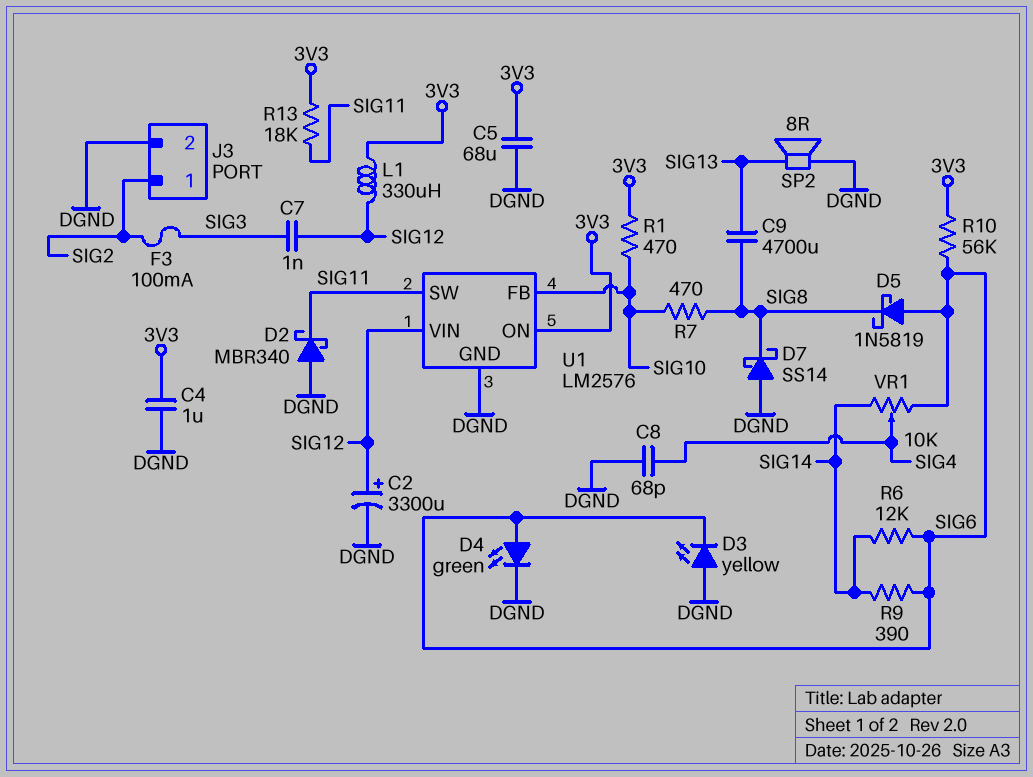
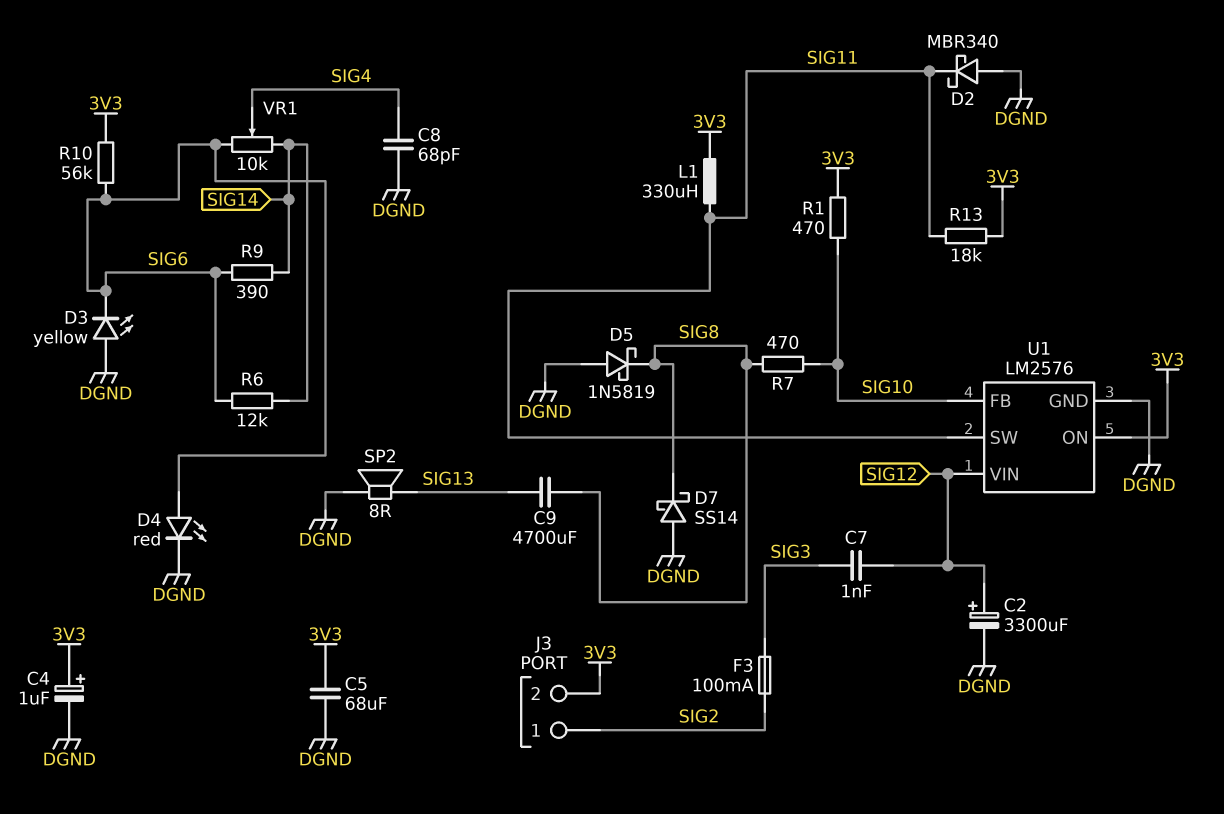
C4: 1uF (3V3, DGND) -> 1uF (plus 3V3, minus DGND)
D4: LED green (A SIG6, K DGND) -> LED red (A SIG6, K DGND)
D5: schottky 1N5819 (A SIG6, K SIG8) -> schottky 1N5819 (A DGND, K SIG8)
J3 pin 2: DGND -> 3V3
L1: 330uH (3V3, SIG12) -> 330uH (3V3, SIG11)

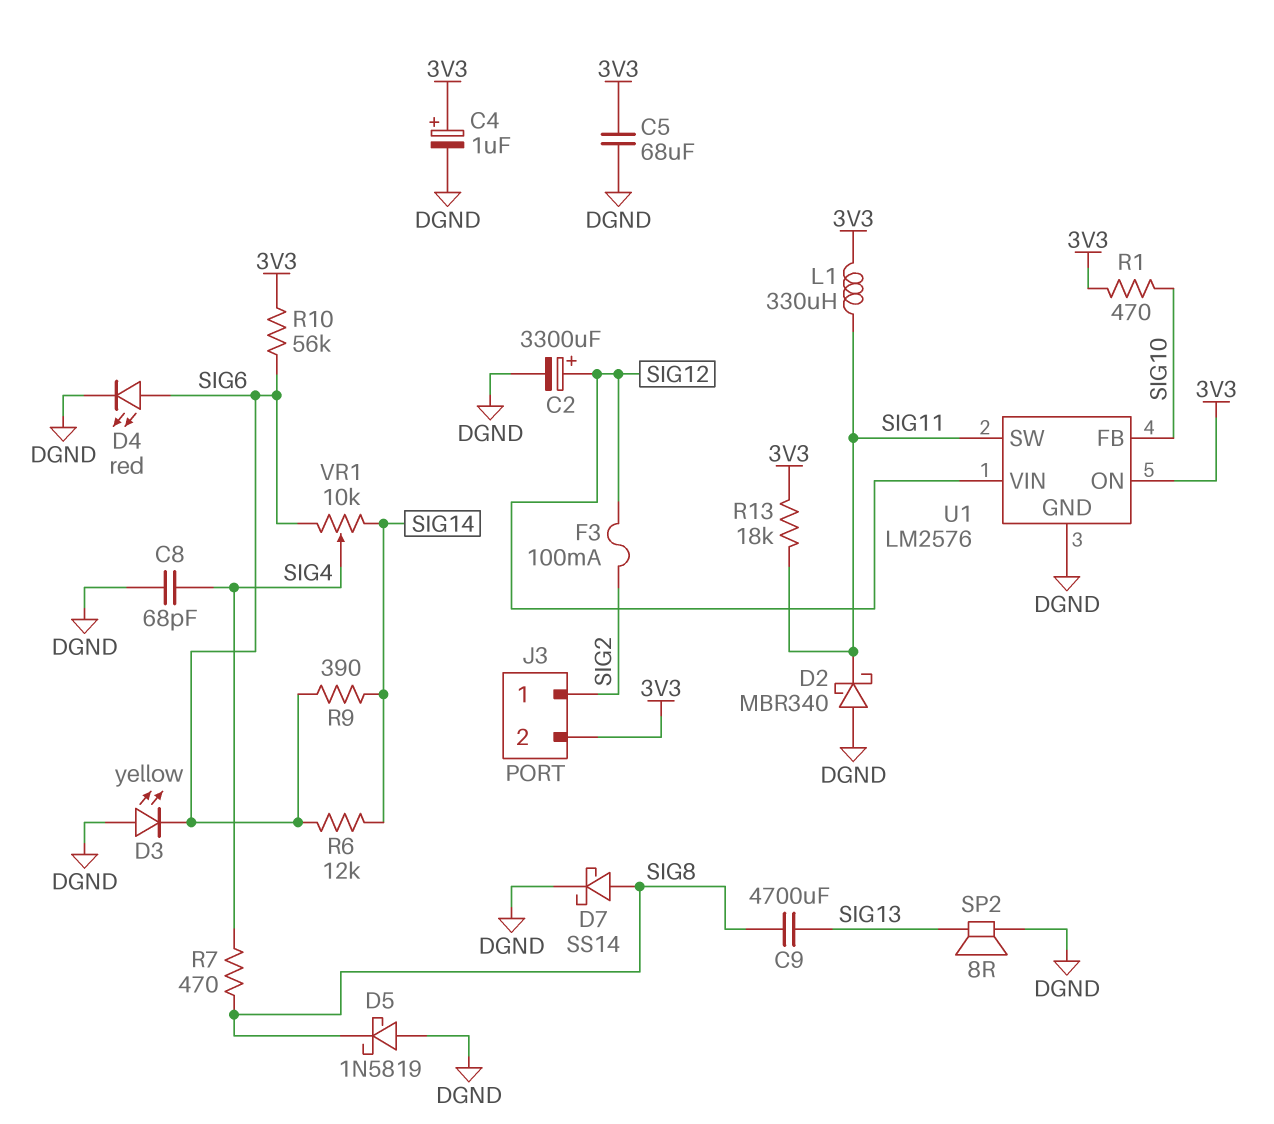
C7: 1nF (SIG3, SIG12) -> none
D7: schottky SS14 (A DGND, K SIG8) -> schottky SS14 (A SIG8, K DGND)
F3: 100mA (SIG2, SIG3) -> 100mA (SIG2, SIG12)
R7: 470 (SIG8, SIG10) -> 470 (SIG4, SIG8)

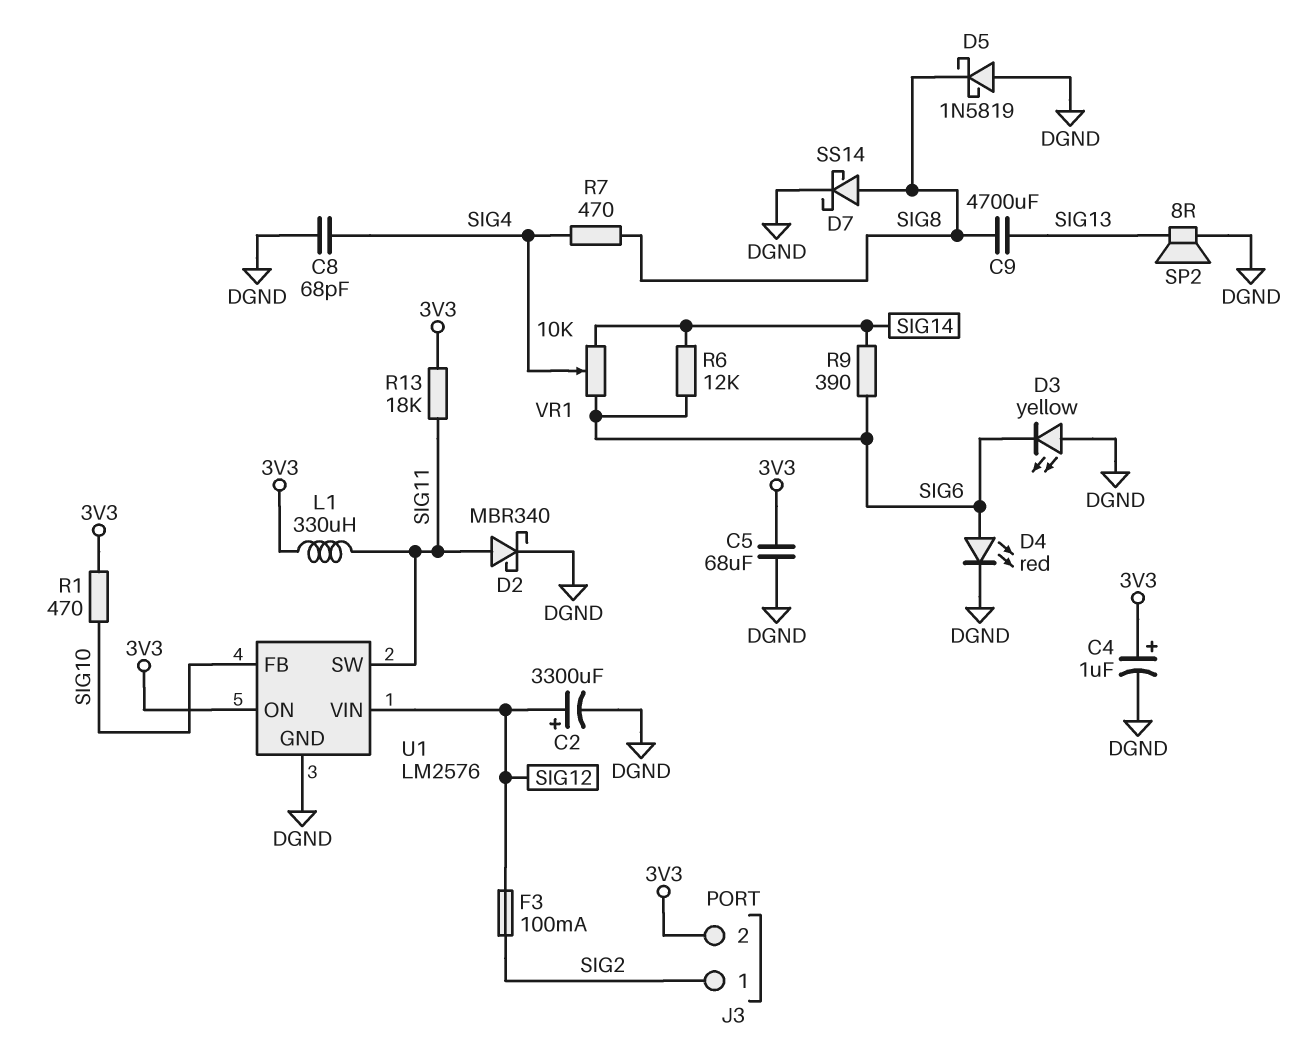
D2: schottky MBR340 (A DGND, K SIG11) -> schottky MBR340 (A SIG11, K DGND)
R10: 56k (3V3, SIG6) -> none

